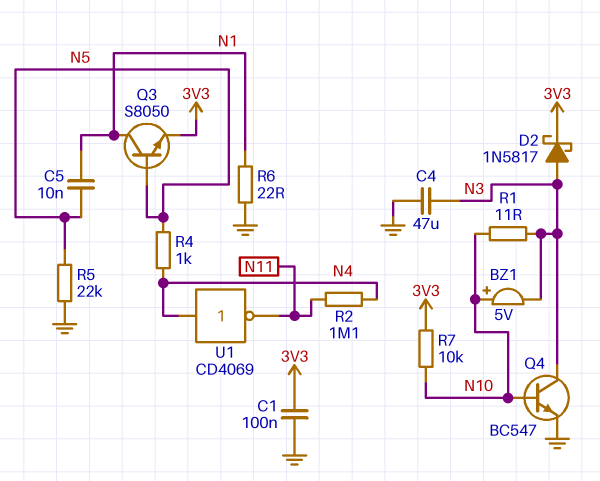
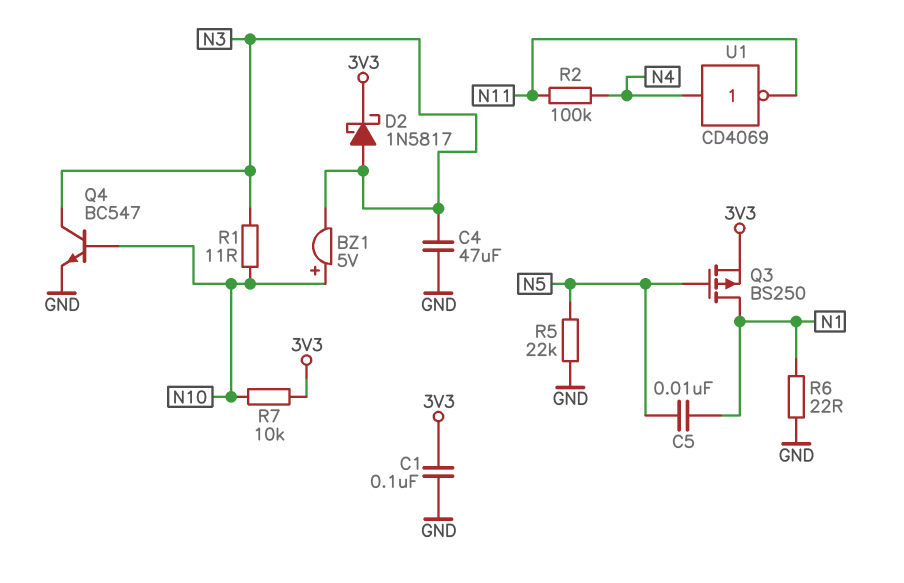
Q3: NPN S8050 (B N5, C N1, E 3V3) -> PMOS BS250 (G N5, D N1, S 3V3)
R2: 1.1M (N4, N11) -> 100k (N4, N11)
R4: 1k (N4, N5) -> none

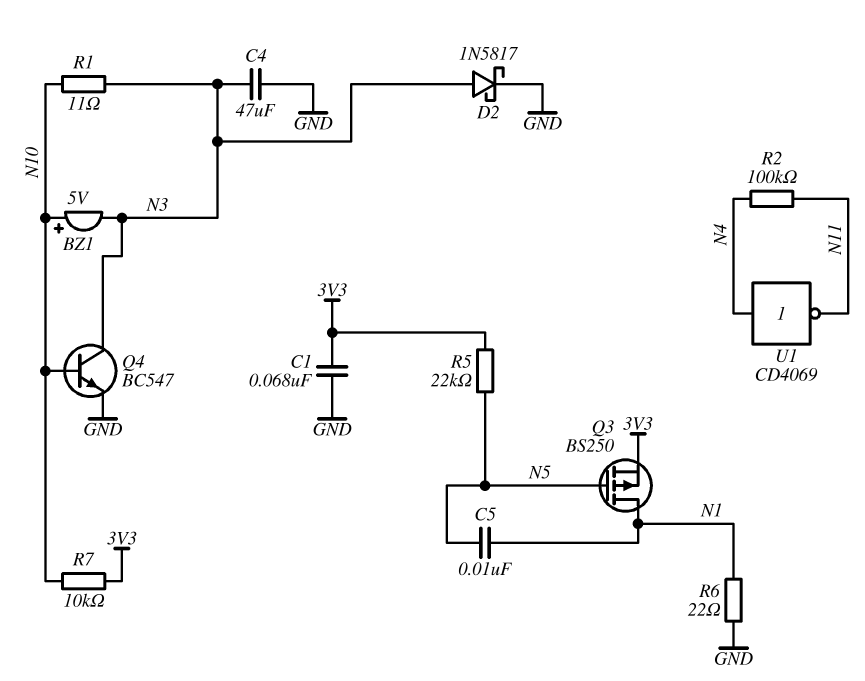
C1: 100nF (3V3, GND) -> 68nF (3V3, GND)
D2: schottky 1N5817 (A N3, K 3V3) -> schottky 1N5817 (A N3, K GND)
R5: 22k (GND, N5) -> 22k (3V3, N5)

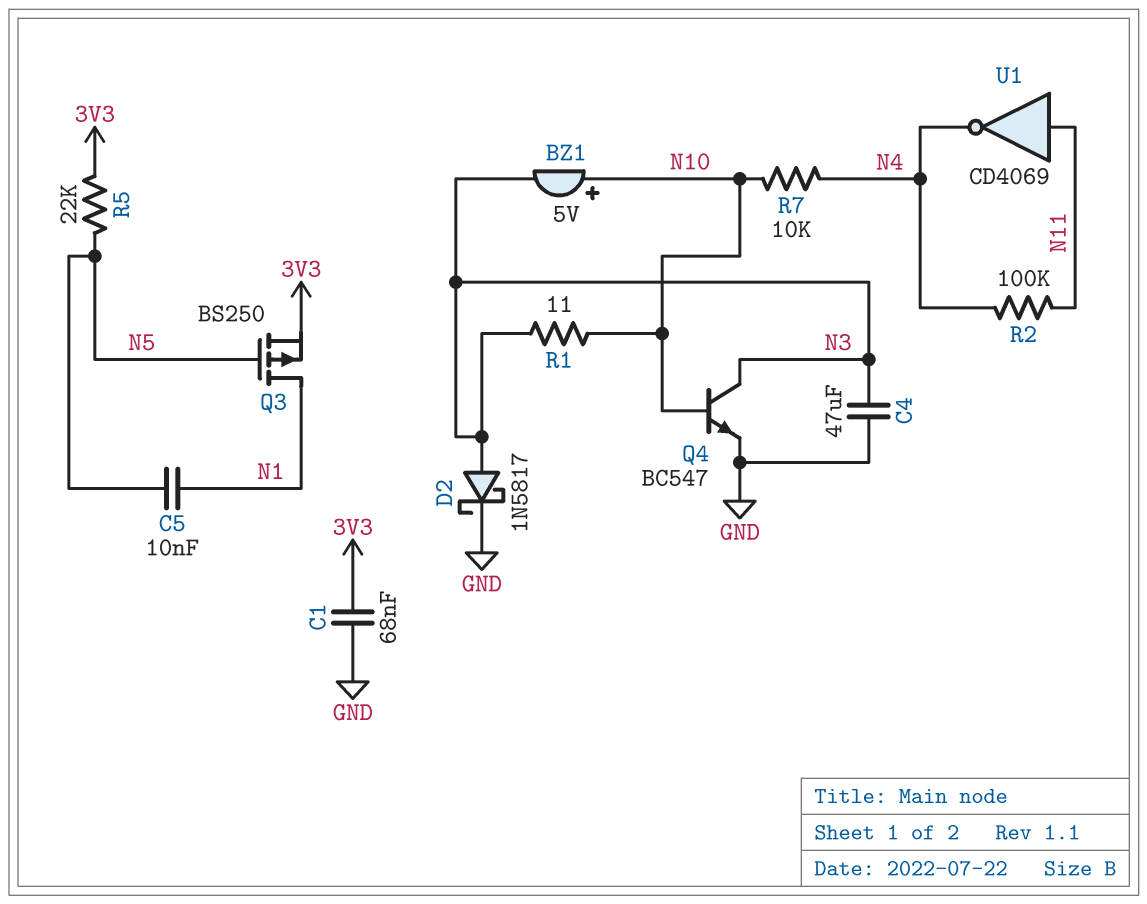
R6: 22 (GND, N1) -> none
R7: 10k (3V3, N10) -> 10k (N4, N10)
U1: NOT CD4069 (in N4, out N11) -> NOT CD4069 (in N11, out N4)

